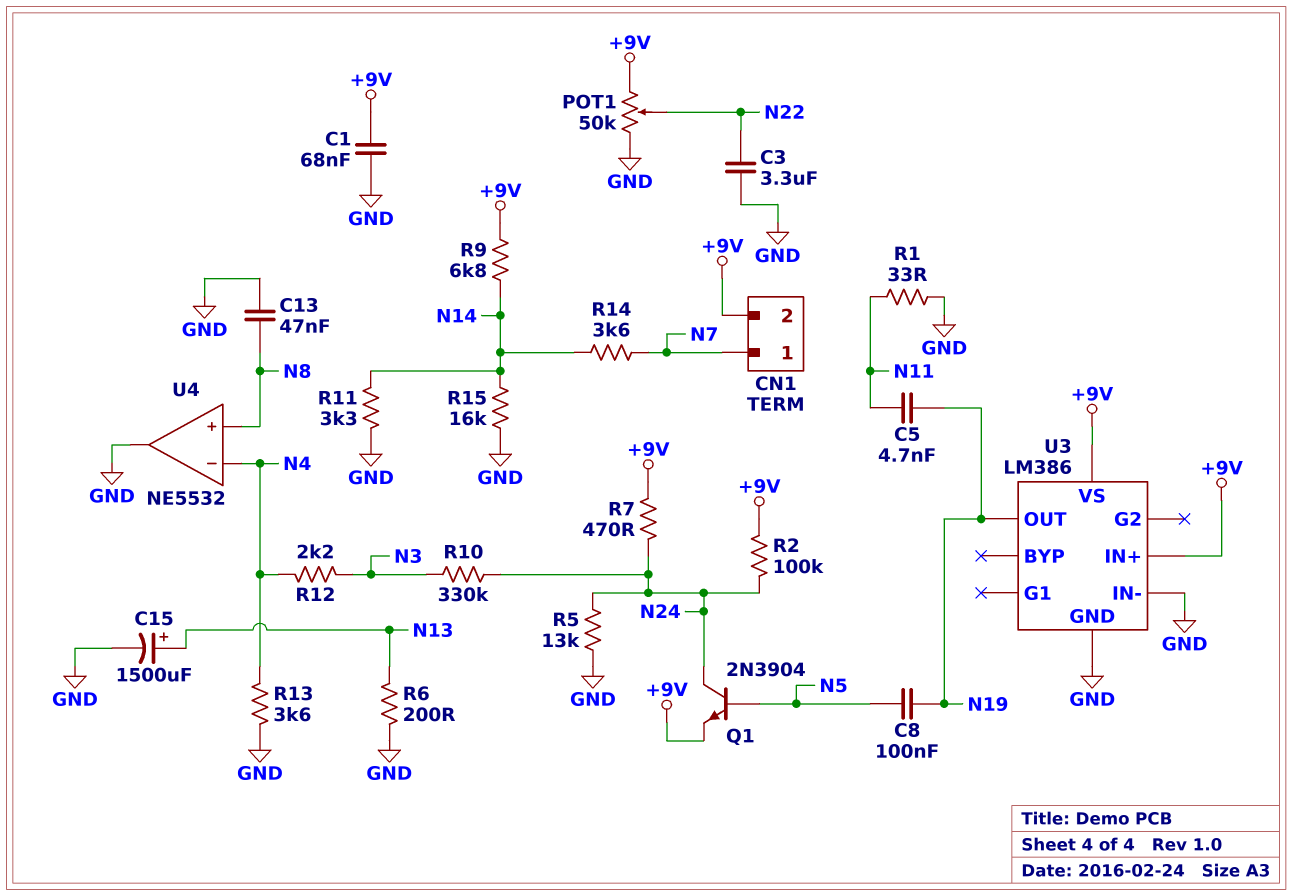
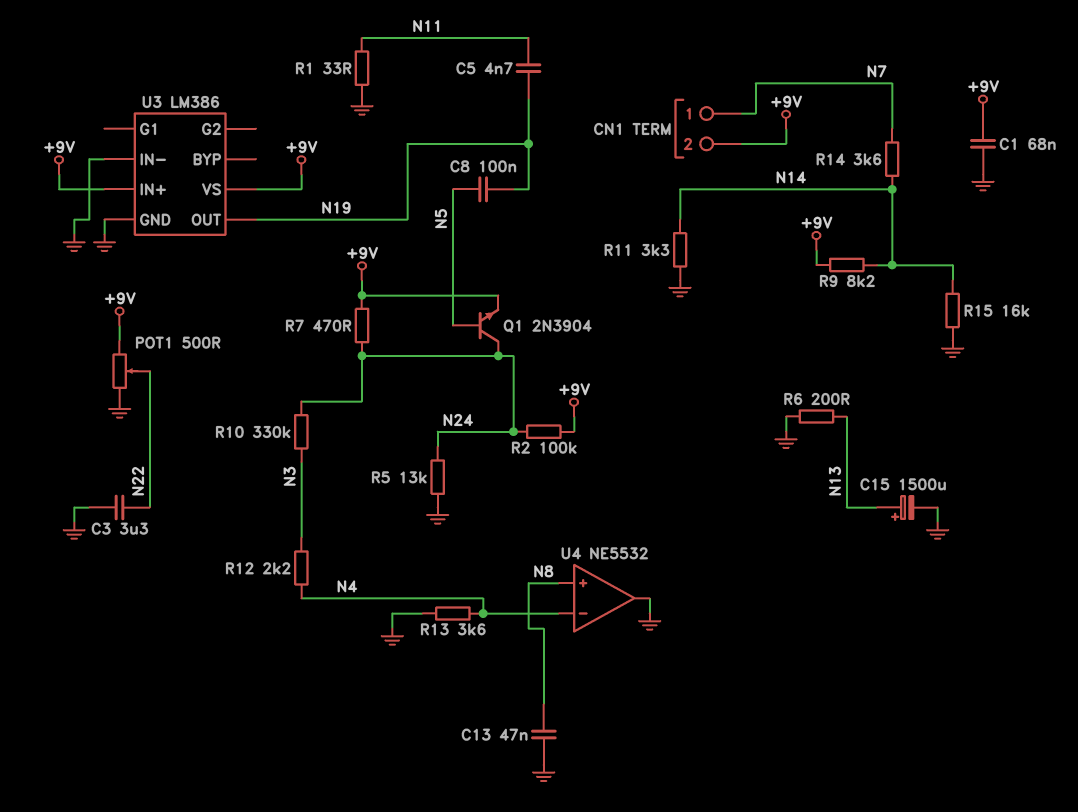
POT1: 50k (+9V, GND, wiper N22) -> 500 (+9V, GND, wiper N22)
R9: 6.8k (+9V, N14) -> 8.2k (+9V, N14)

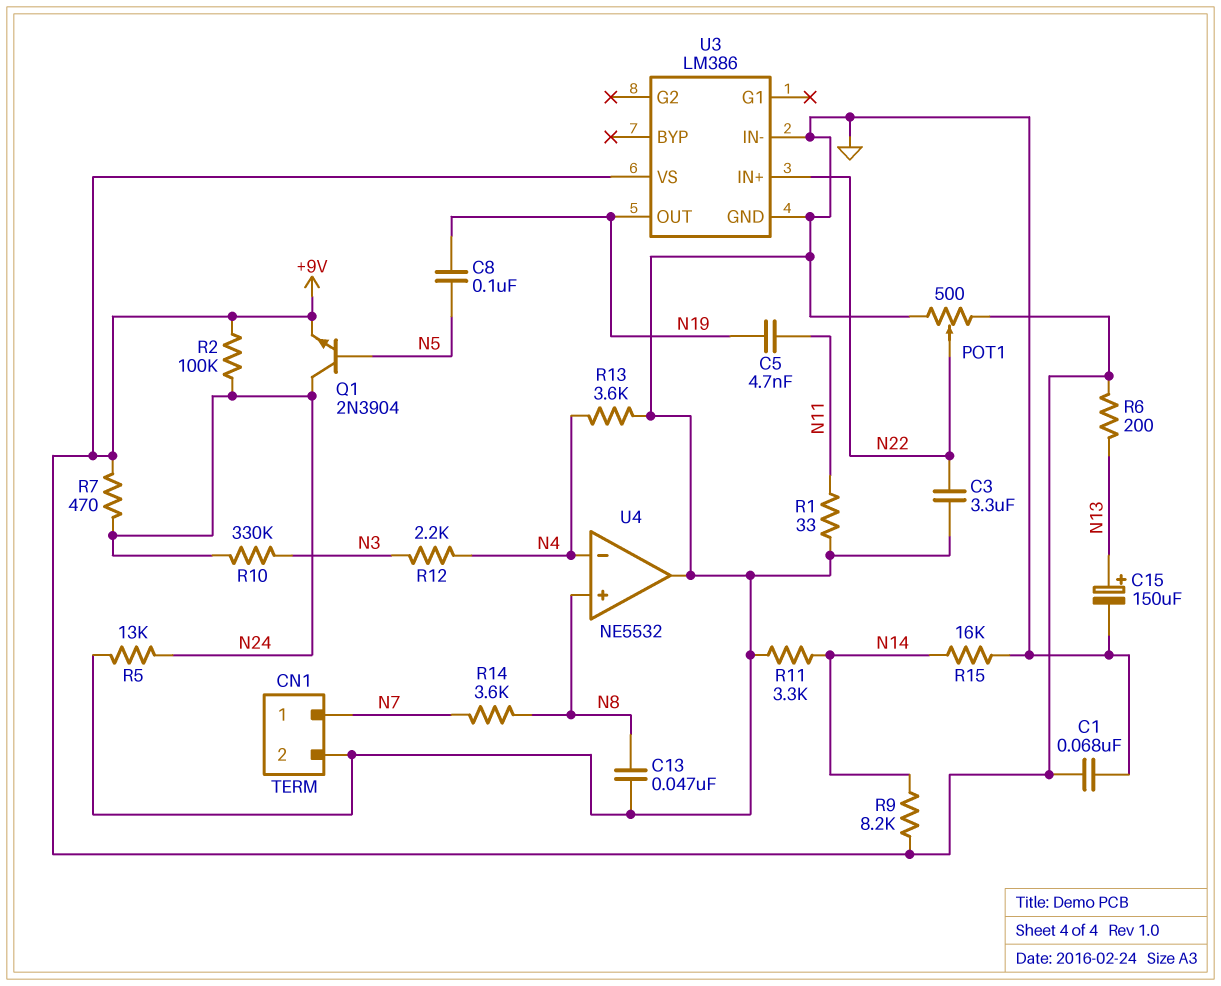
C15: 1500uF (plus N13, minus GND) -> 150uF (plus N13, minus GND)
CN1 pin 2: +9V -> GND
R6: 200 (GND, N13) -> 200 (+9V, N13)
R14: 3.6k (N7, N14) -> 3.6k (N7, N8)
U3 pin IN+: +9V -> N22

